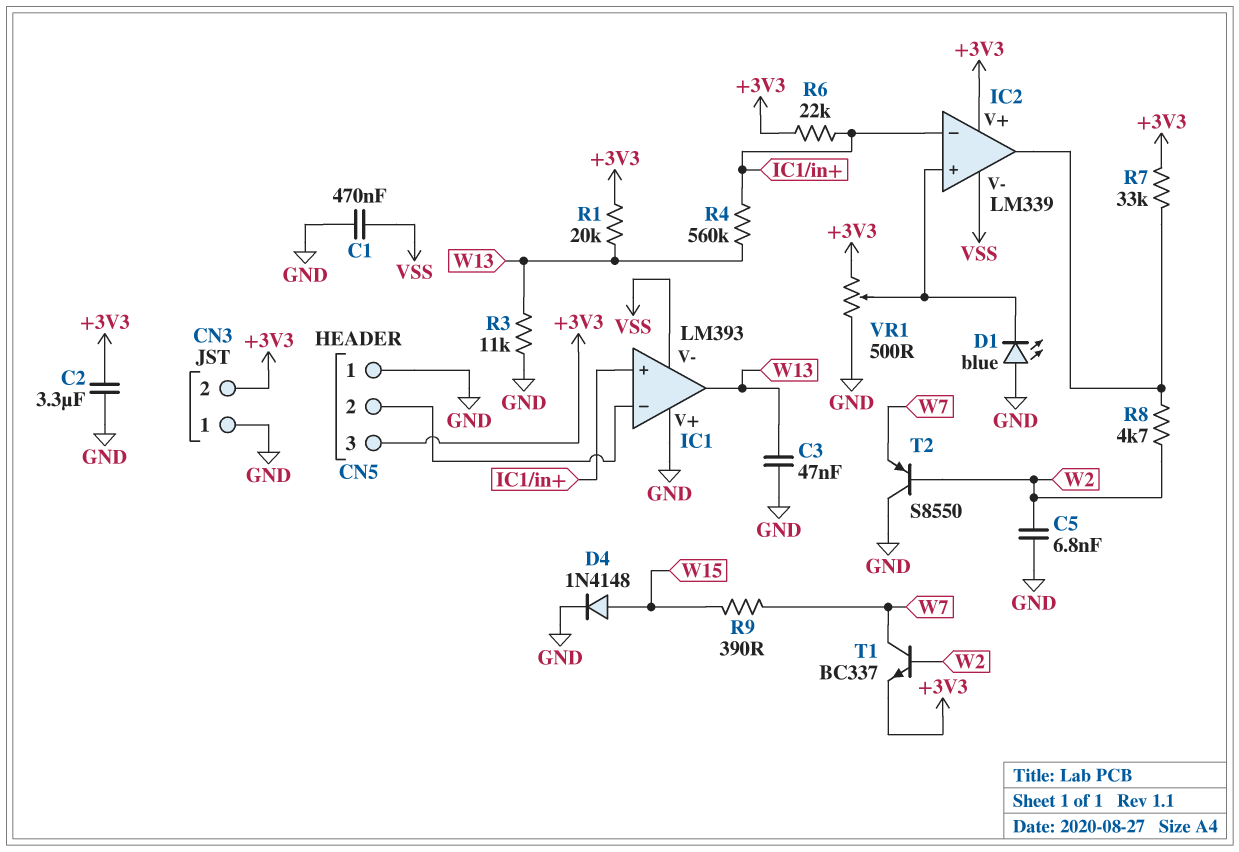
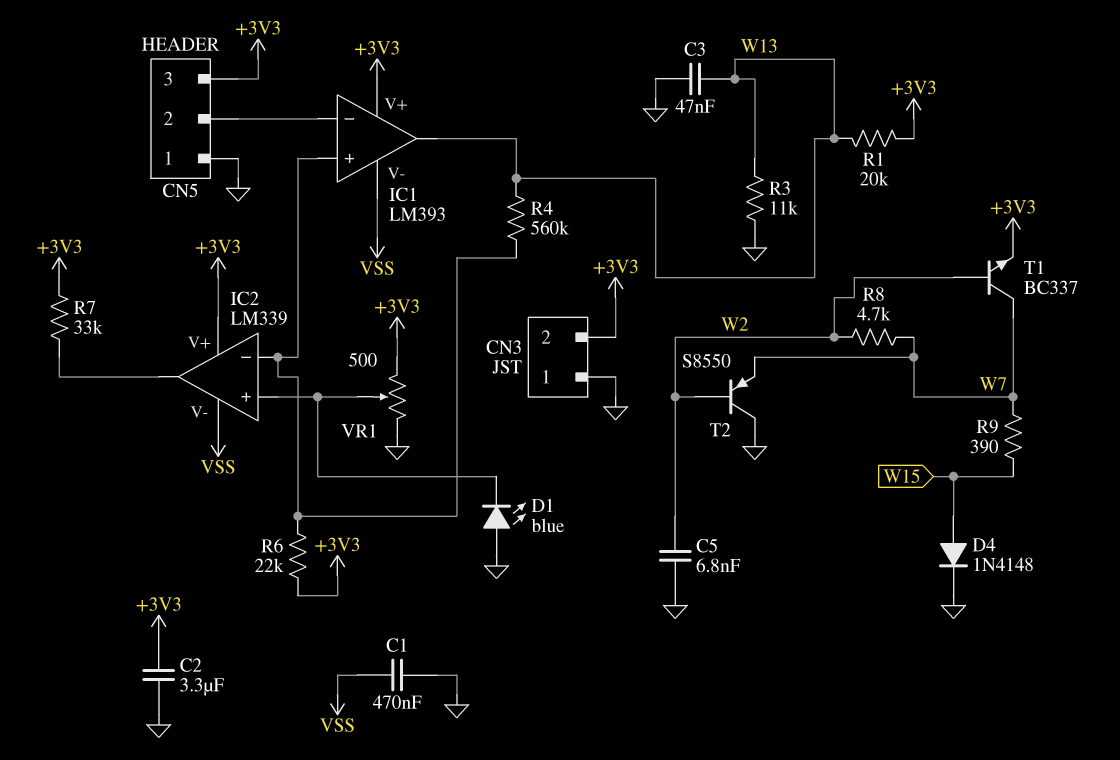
IC1 pin V+: GND -> +3V3
R8: 4.7k (IC2/out, W2) -> 4.7k (W2, W7)

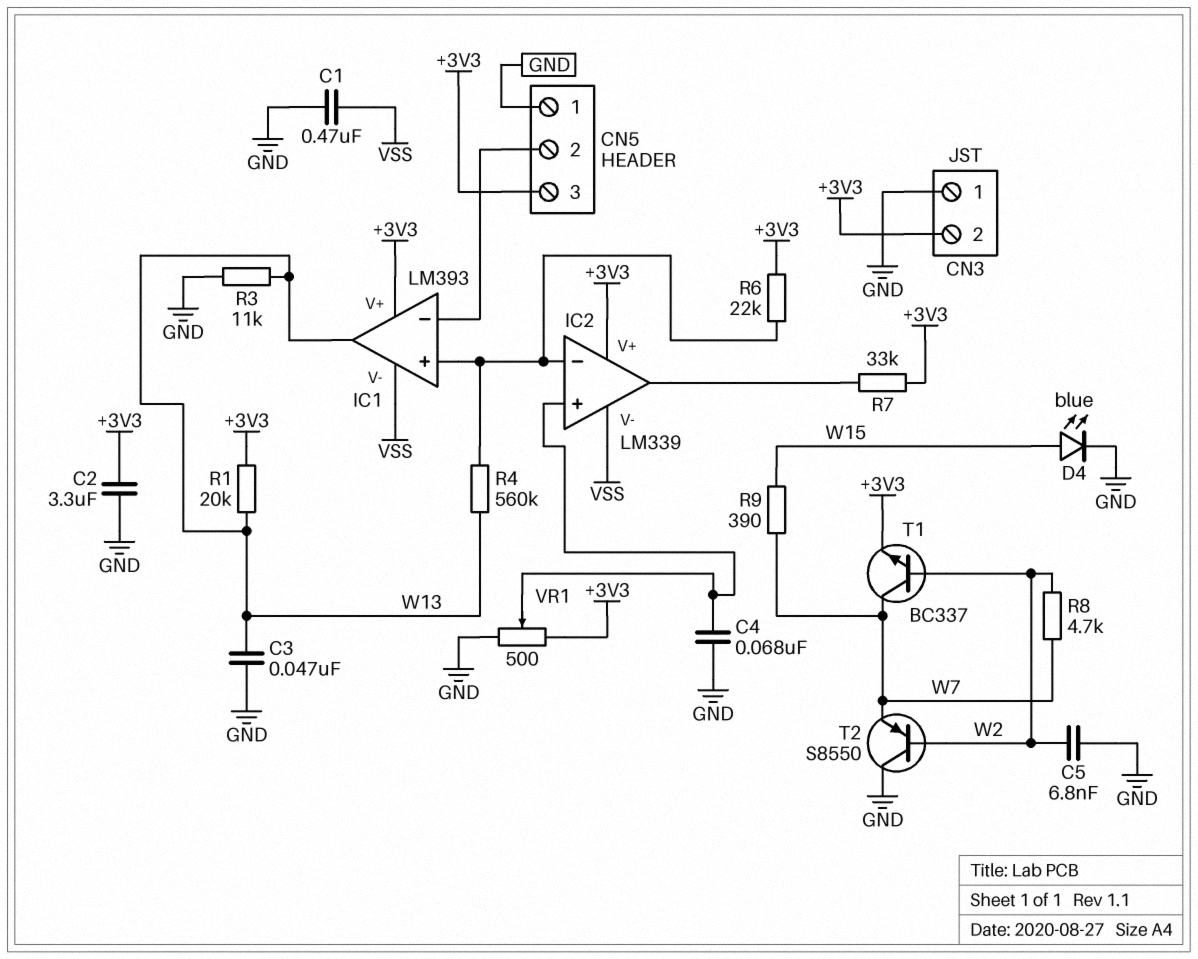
C4: none -> 68nF (GND, IC2/in+)
D1: LED blue (A GND, K IC2/in+) -> none
D4: diode 1N4148 (A W15, K GND) -> LED blue (A W15, K GND)

